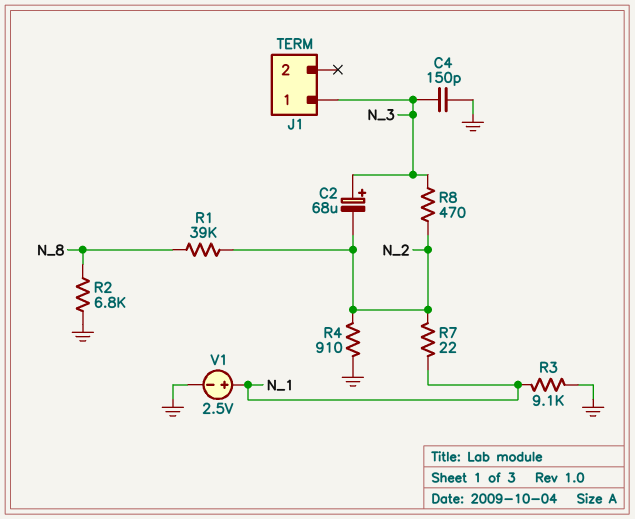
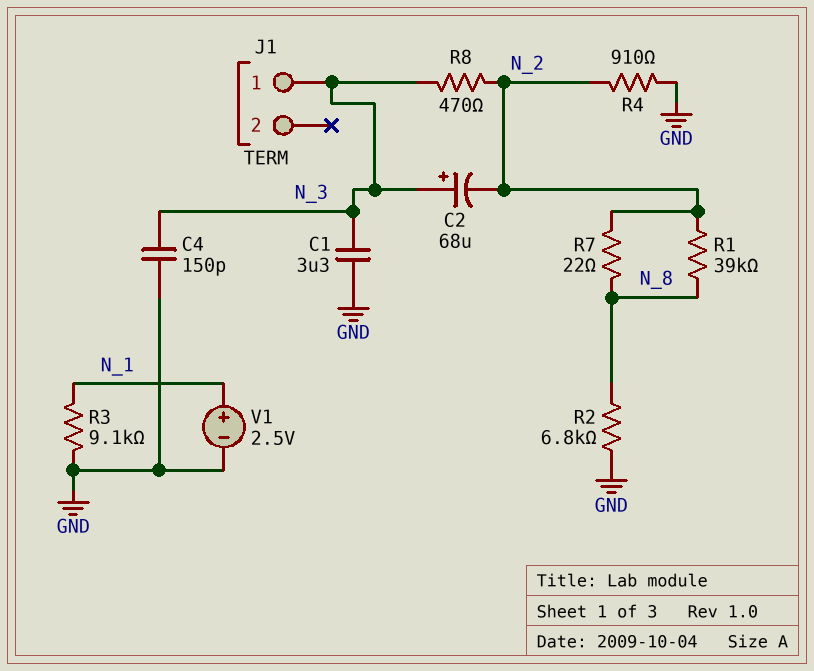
C1: none -> 3.3uF (GND, N_3)
R7: 22 (N_1, N_2) -> 22 (N_2, N_8)

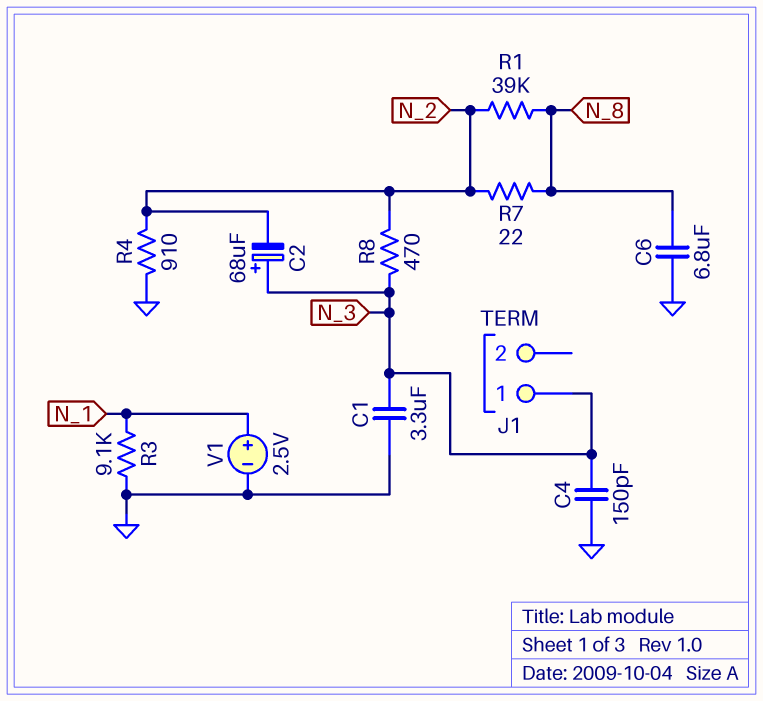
C6: none -> 6.8uF (GND, N_8)
R2: 6.8k (GND, N_8) -> none

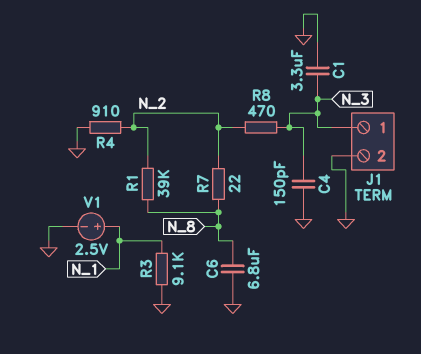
C2: 68uF (plus N_3, minus N_2) -> none
J1 pin 2: none -> GND

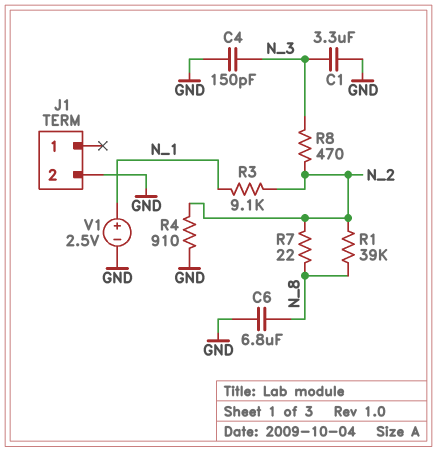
J1 pin 1: N_3 -> none
R3: 9.1k (GND, N_1) -> 9.1k (N_1, N_2)

